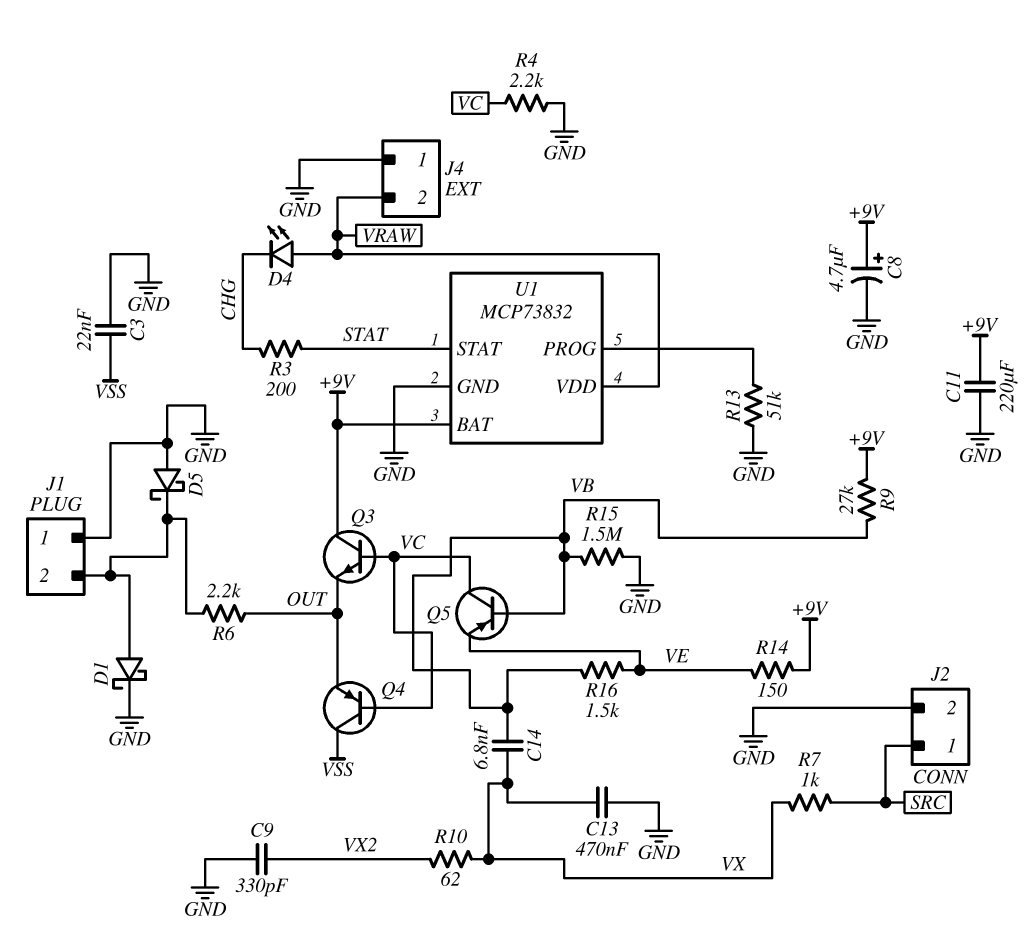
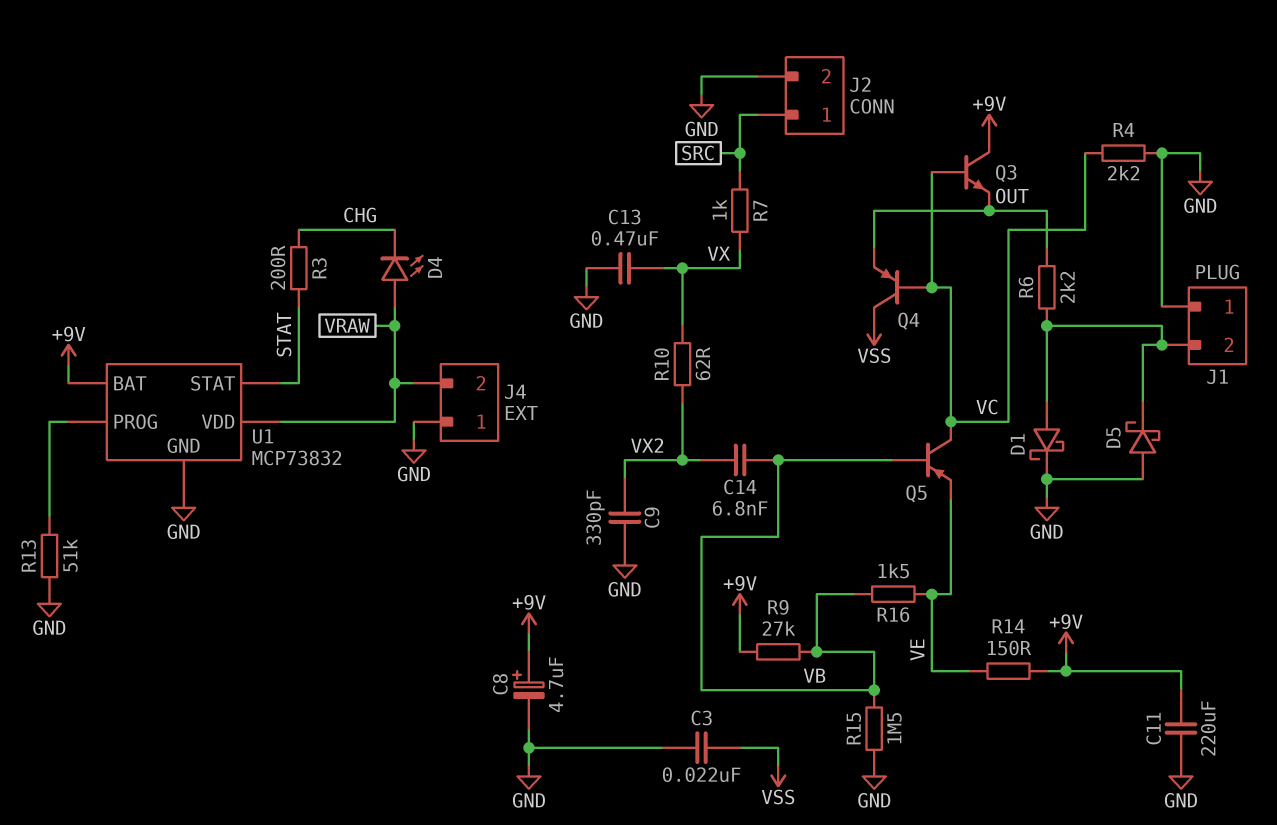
C14: 6.8nF (VB, VX) -> 6.8nF (VB, VX2)

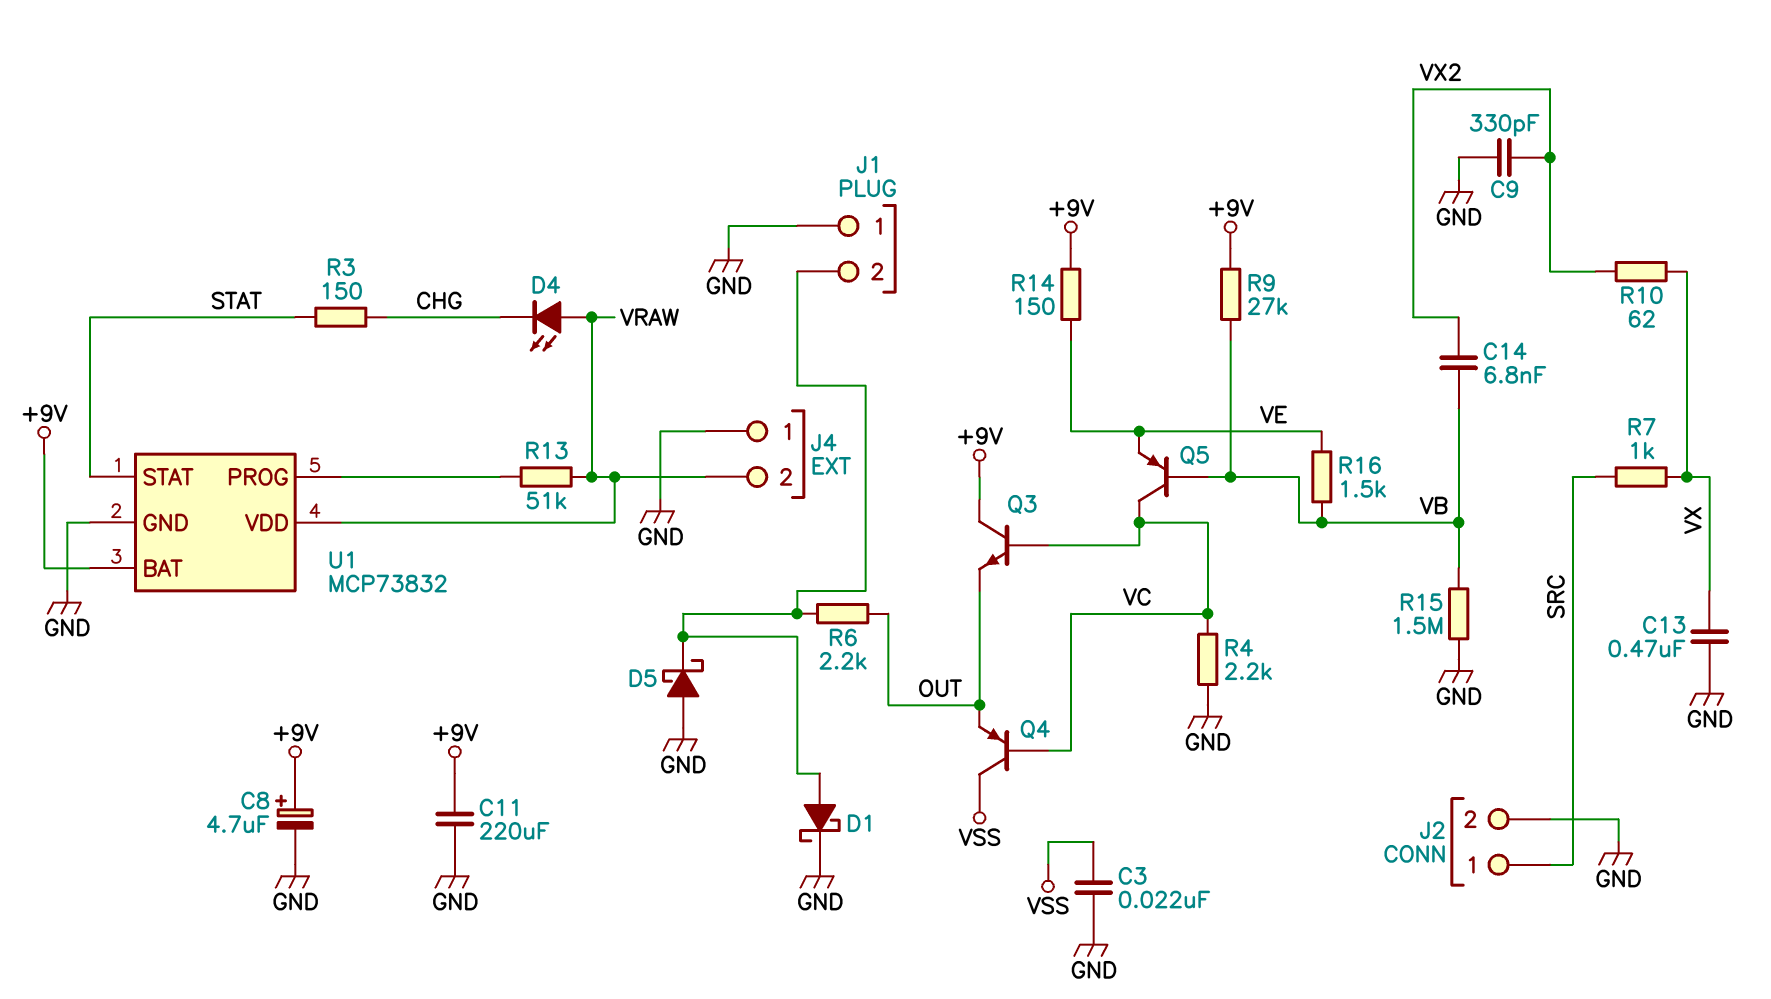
R3: 200 (CHG, STAT) -> 150 (CHG, STAT)
R13: 51k (GND, U1/PROG) -> 51k (U1/PROG, VRAW)

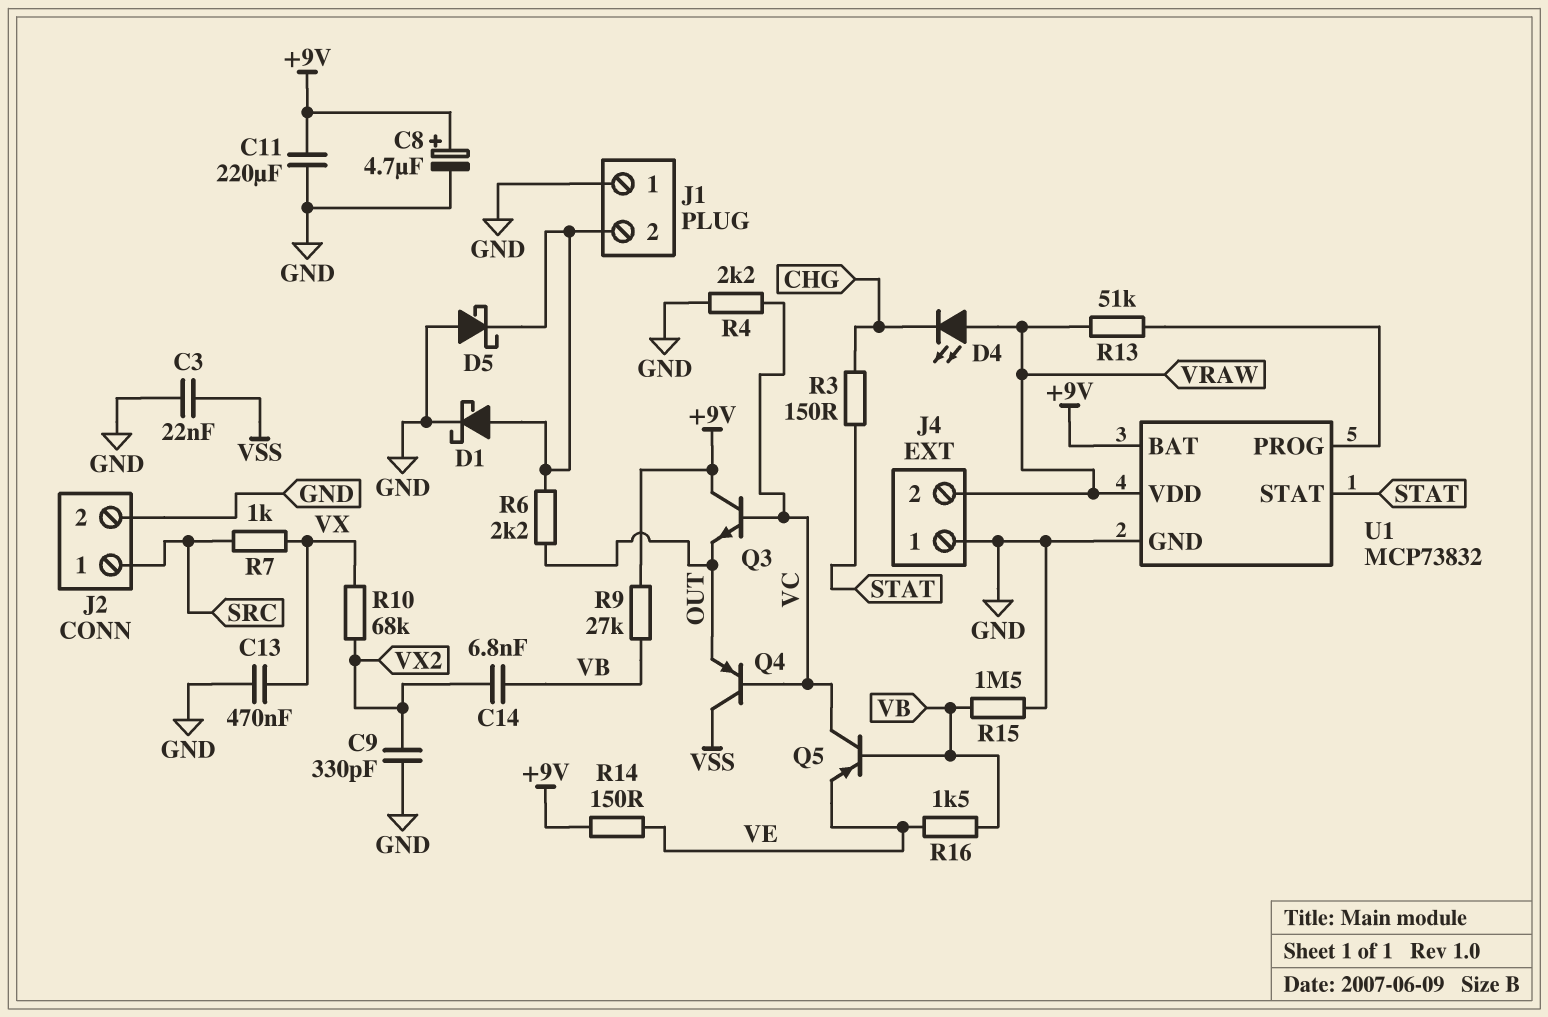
R10: 62 (VX, VX2) -> 68k (VX, VX2)

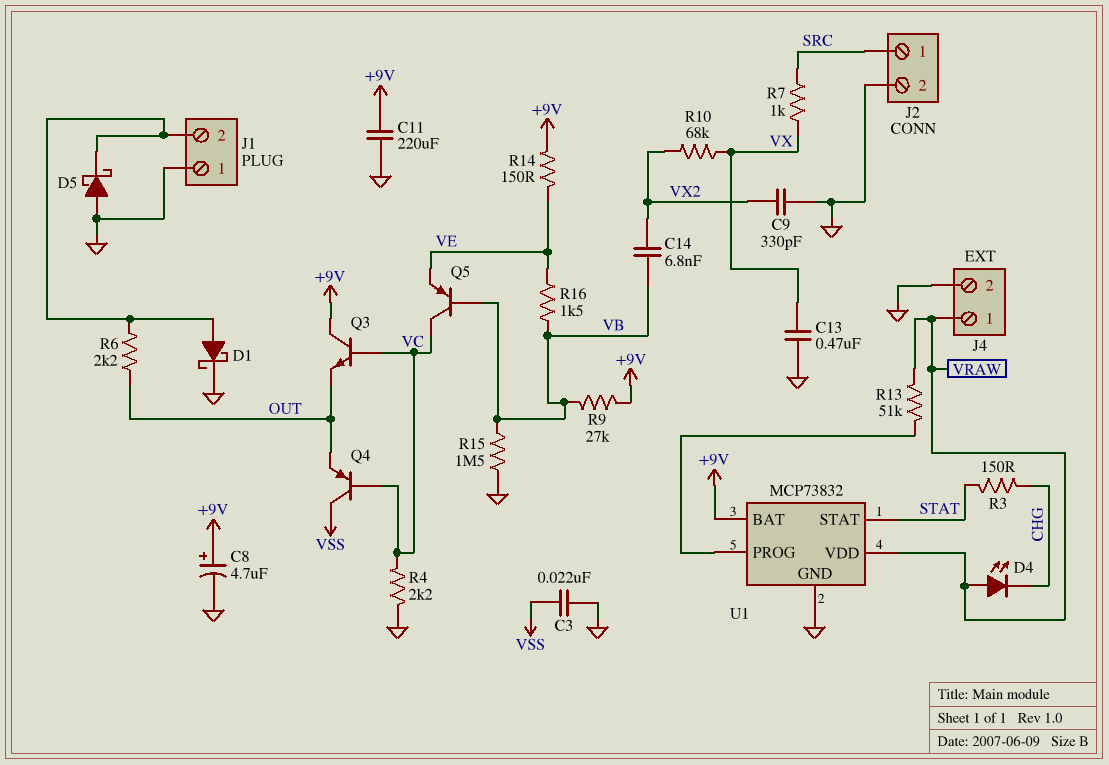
J4 pin 1: GND -> VRAW
J4 pin 2: VRAW -> GND

